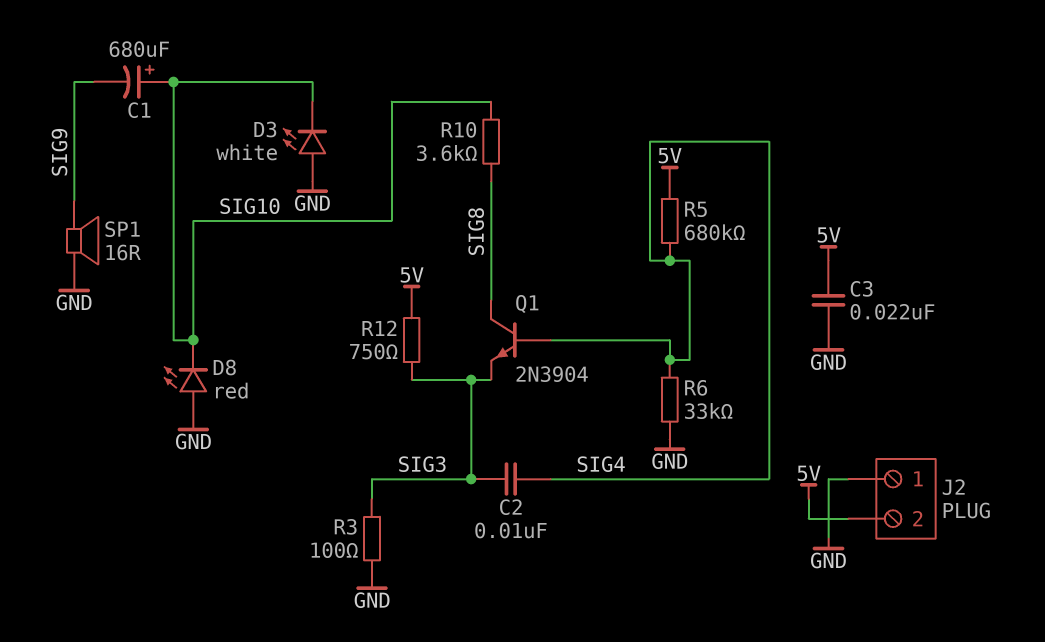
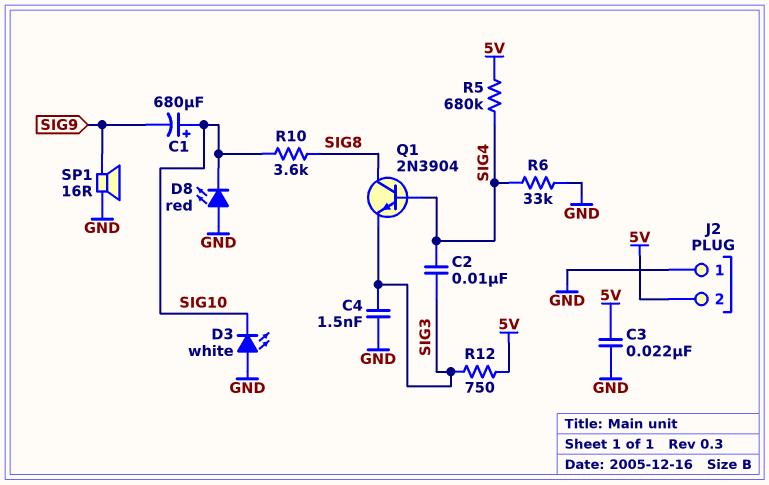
C4: none -> 1.5nF (GND, SIG3)
R3: 100 (GND, SIG3) -> none

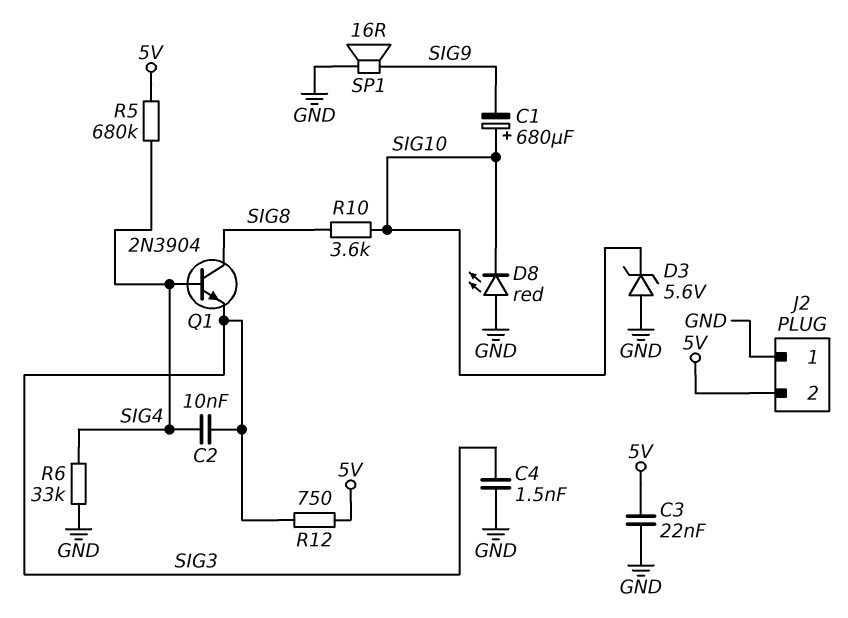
D3: LED white (A GND, K SIG10) -> zener 5.6V (A GND, K SIG10)

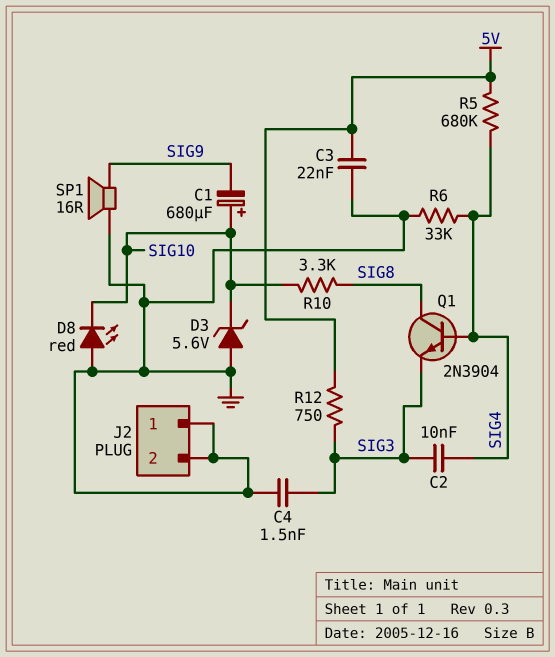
J2 pin 2: 5V -> GND
R10: 3.6k (SIG8, SIG10) -> 3.3k (SIG8, SIG10)

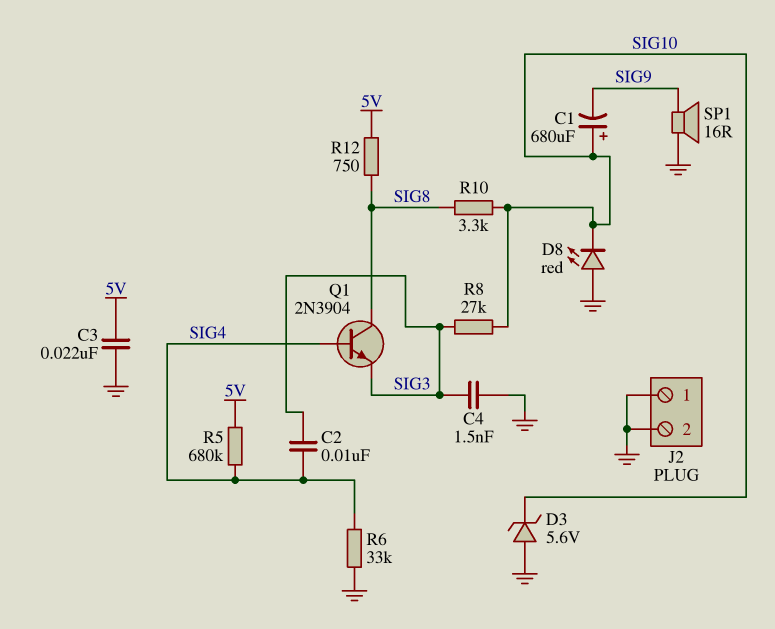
R8: none -> 27k (SIG3, SIG10)
R12: 750 (5V, SIG3) -> 750 (5V, SIG8)

